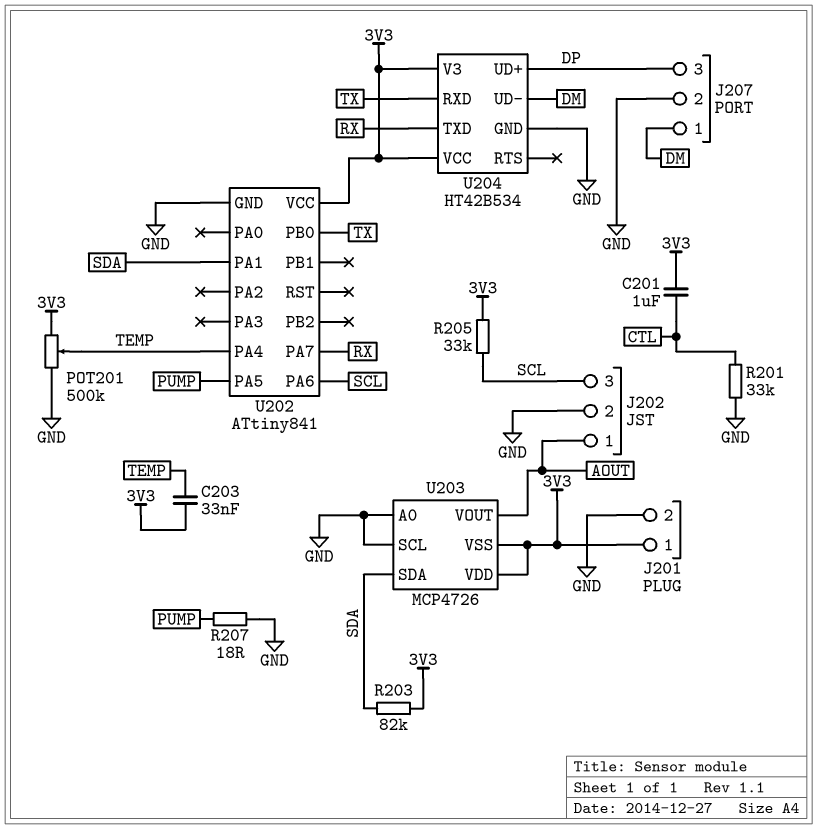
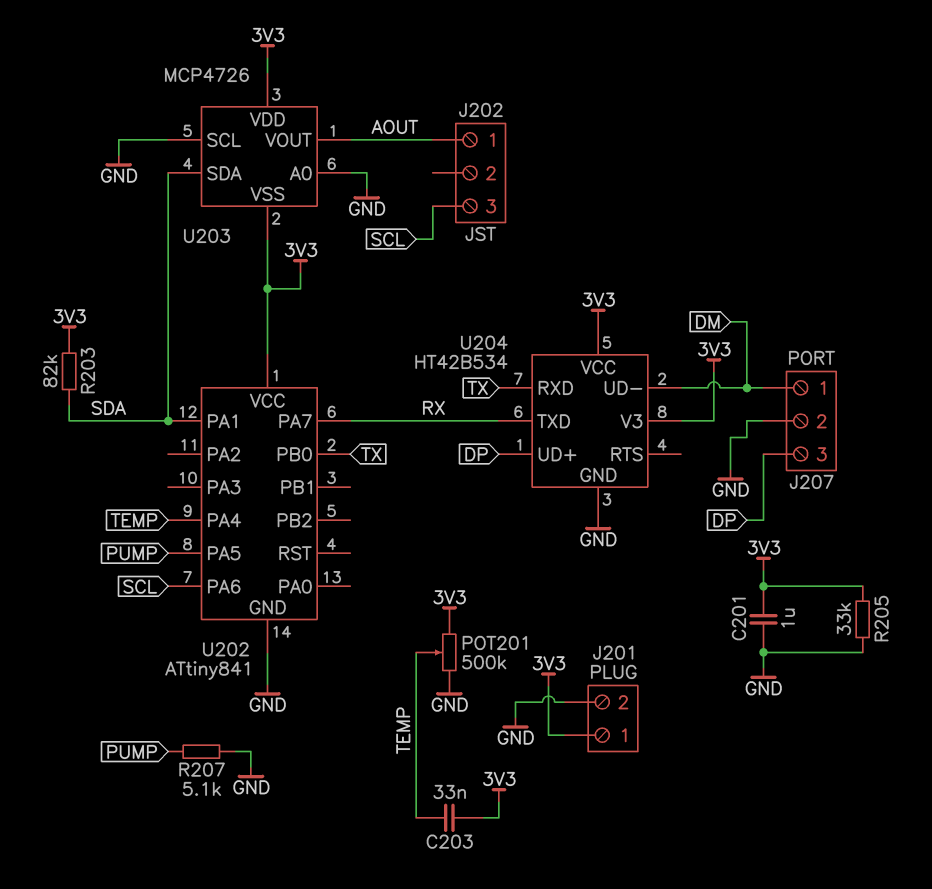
C201: 1uF (3V3, CTL) -> 1uF (3V3, GND)
J202 pin 2: GND -> none
R201: 33k (CTL, GND) -> none
R205: 33k (3V3, SCL) -> 33k (3V3, GND)
R207: 18 (GND, PUMP) -> 5.1k (GND, PUMP)

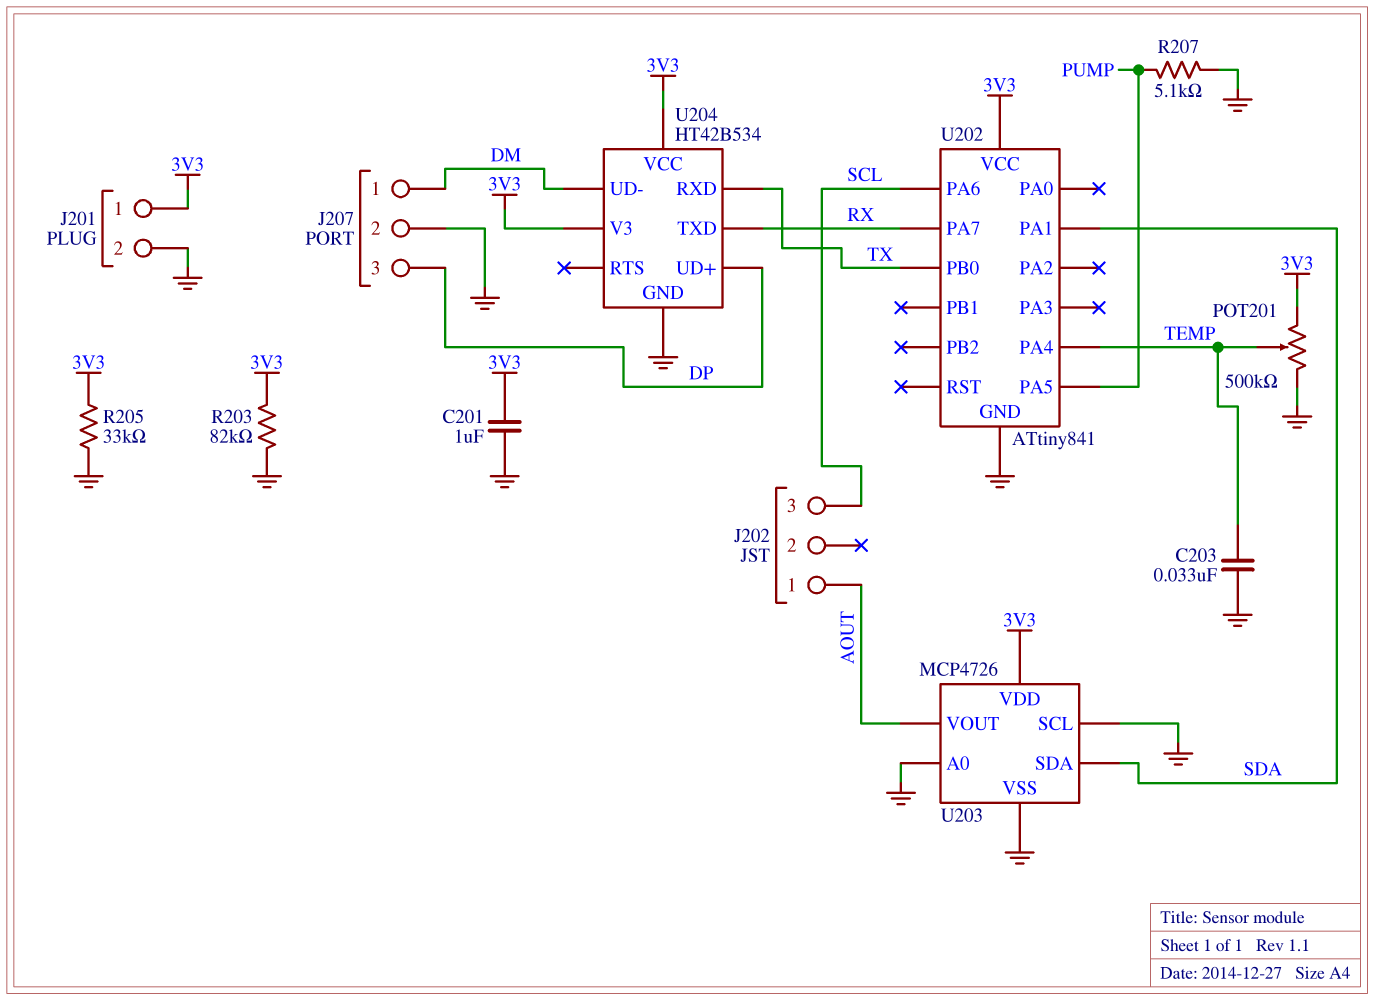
C203: 33nF (3V3, TEMP) -> 33nF (GND, TEMP)
R203: 82k (3V3, SDA) -> 82k (3V3, GND)
U203 pin VSS: 3V3 -> GND

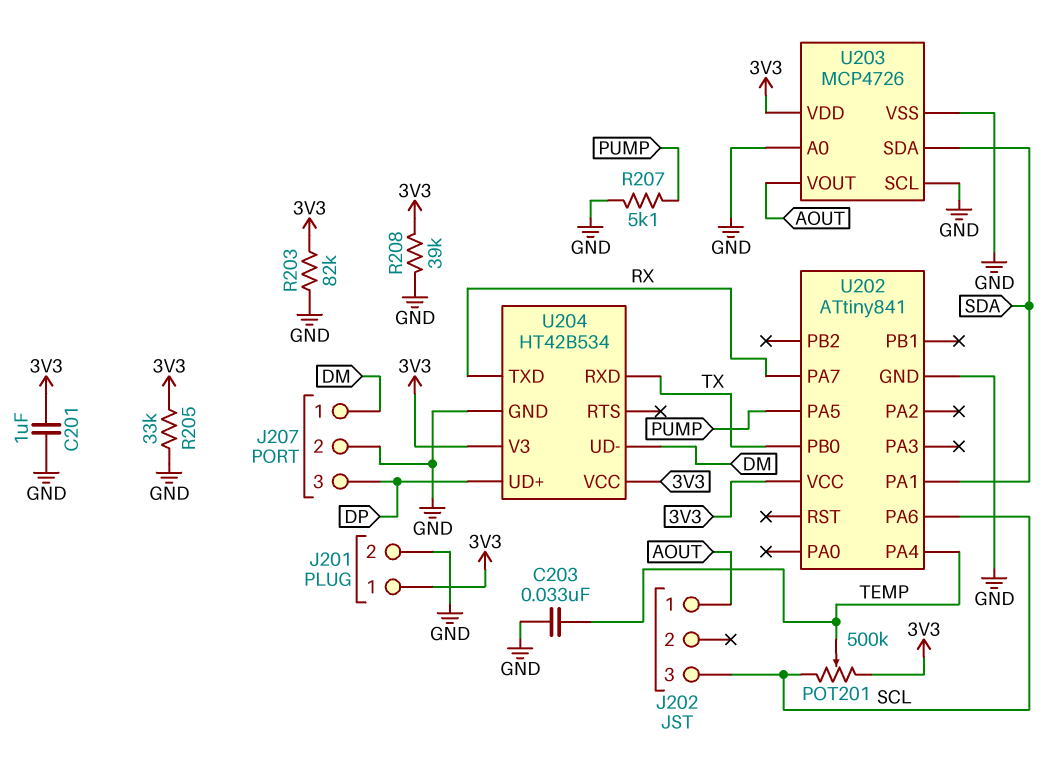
POT201: 500k (3V3, GND, wiper TEMP) -> 500k (3V3, SCL, wiper TEMP)
R208: none -> 39k (3V3, GND)

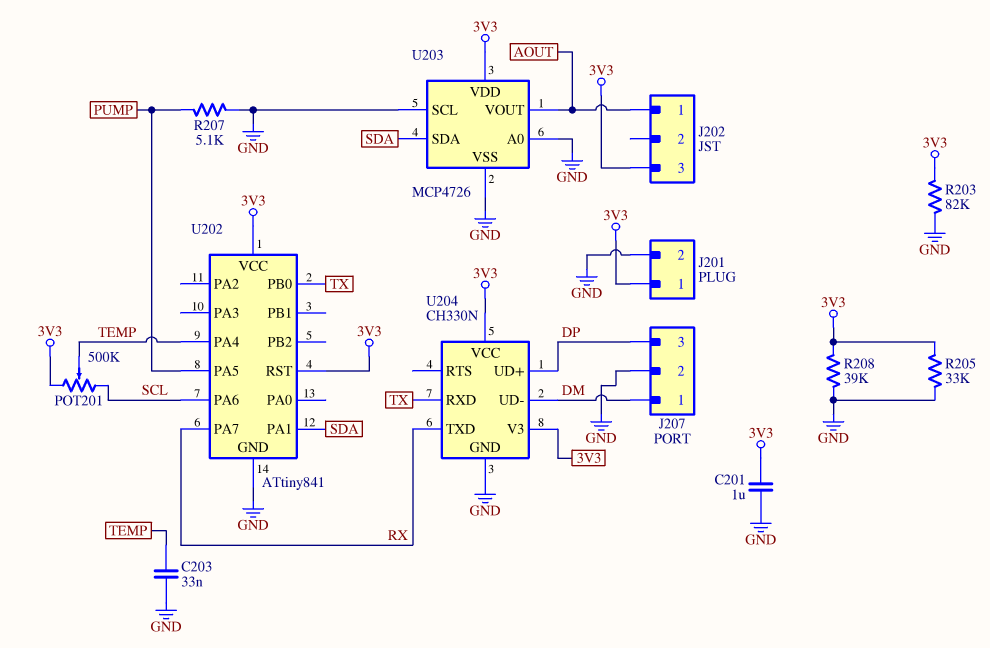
J202 pin 3: SCL -> 3V3
U202 pin RST: none -> 3V3
U204: HT42B534 -> CH330N

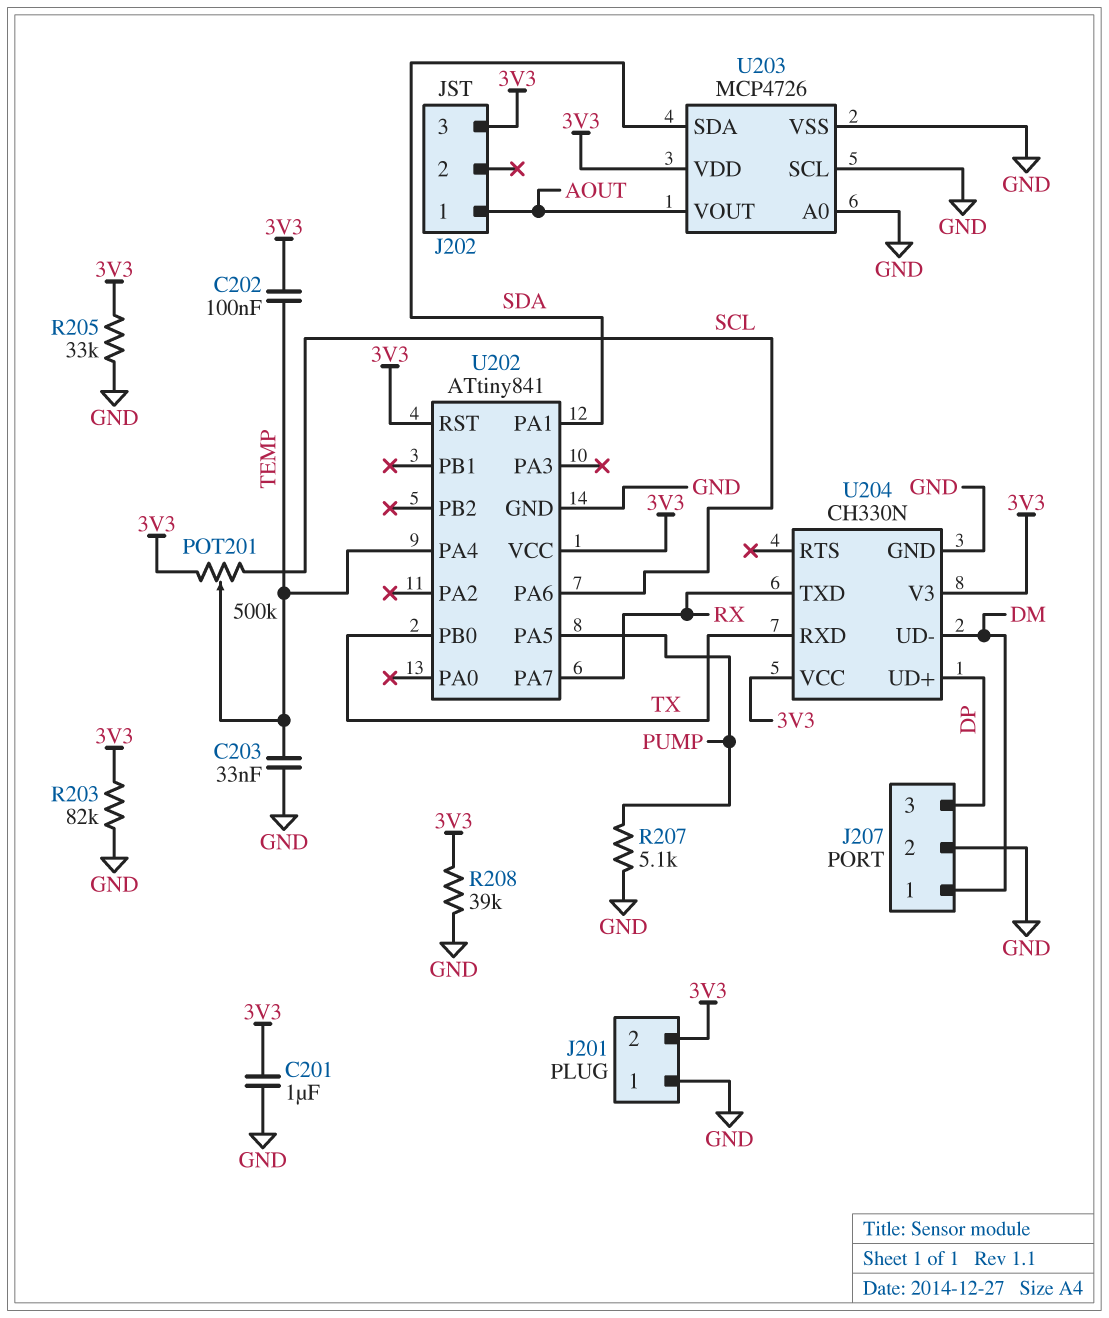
C202: none -> 100nF (3V3, TEMP)
J201 pin 1: 3V3 -> GND
J201 pin 2: GND -> 3V3

